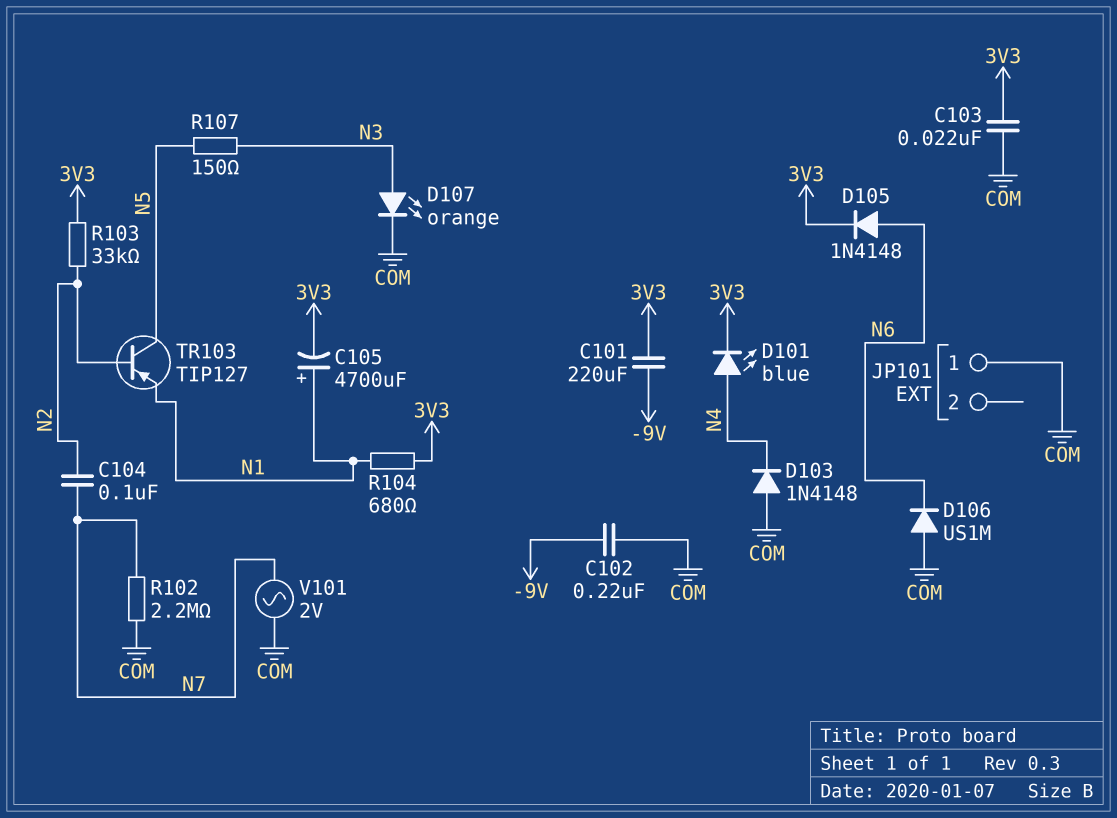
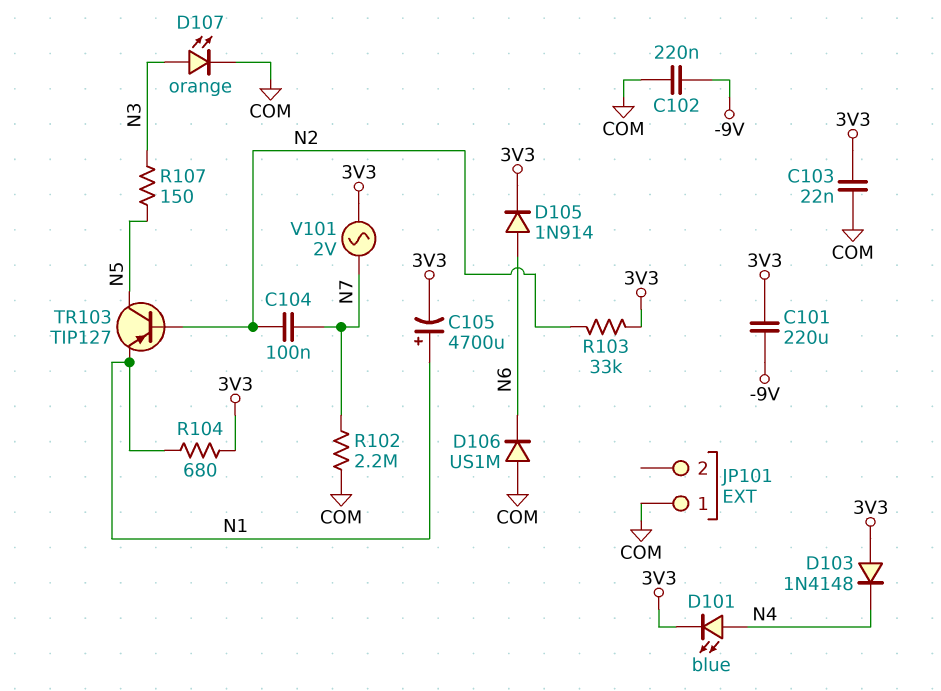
D103: diode 1N4148 (A COM, K N4) -> diode 1N4148 (A 3V3, K N4)
D105: diode 1N4148 (A N6, K 3V3) -> diode 1N914 (A N6, K 3V3)
V101: AC 2V (COM, N7) -> AC 2V (3V3, N7)

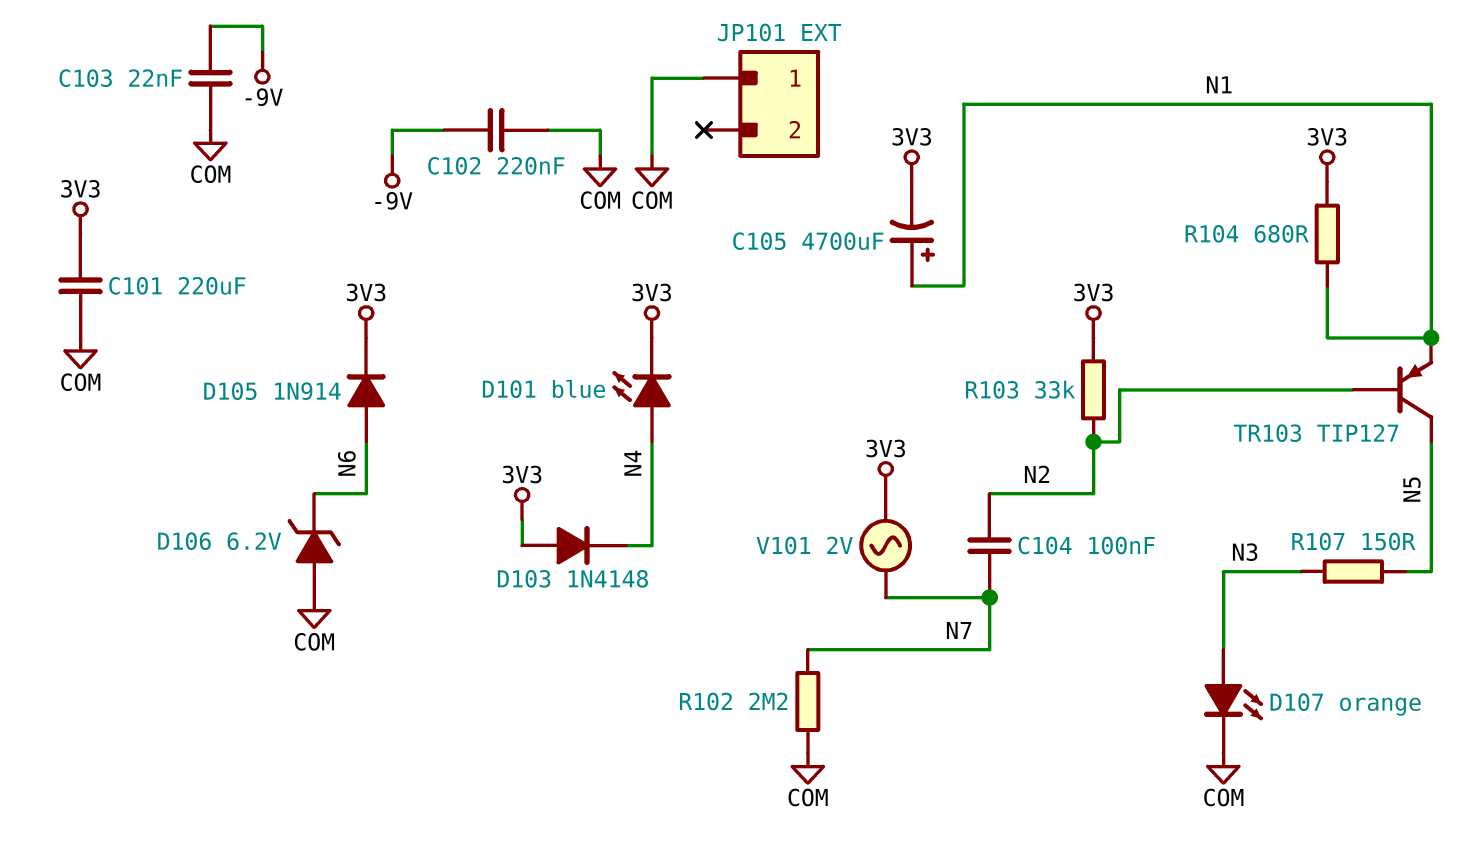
C101: 220uF (-9V, 3V3) -> 220uF (3V3, COM)
C103: 22nF (3V3, COM) -> 22nF (-9V, COM)
D106: diode US1M (A COM, K N6) -> zener 6.2V (A COM, K N6)

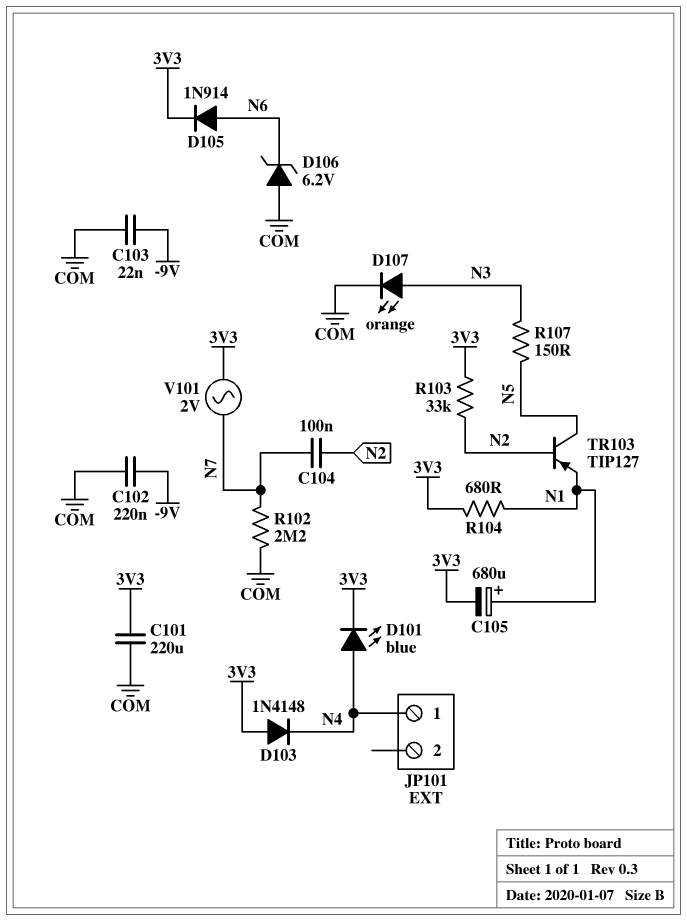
C105: 4700uF (plus N1, minus 3V3) -> 680uF (plus N1, minus 3V3)
JP101 pin 1: COM -> N4

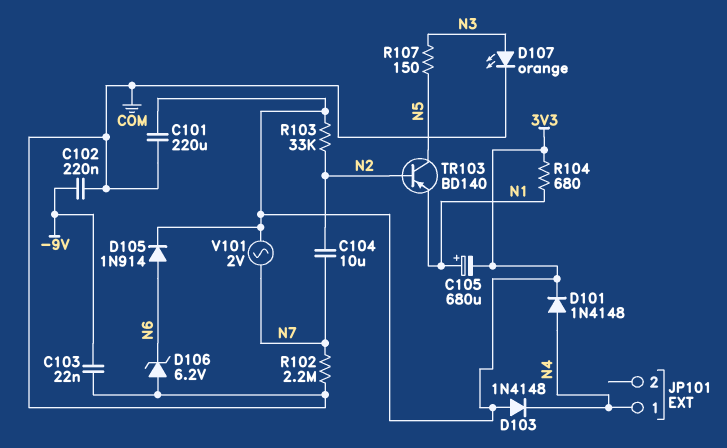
C104: 100nF (N2, N7) -> 10uF (N2, N7)
D101: LED blue (A N4, K 3V3) -> diode 1N4148 (A N4, K 3V3)
TR103: PNP TIP127 (B N2, C N5, E N1) -> PNP BD140 (B N2, C N5, E N1)

